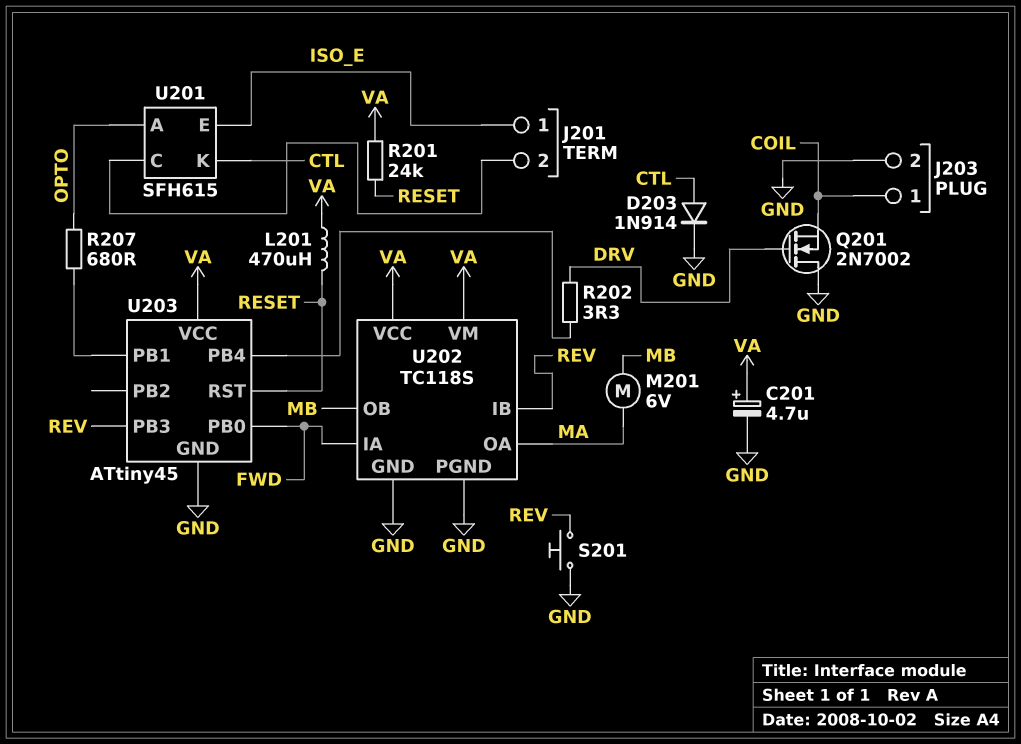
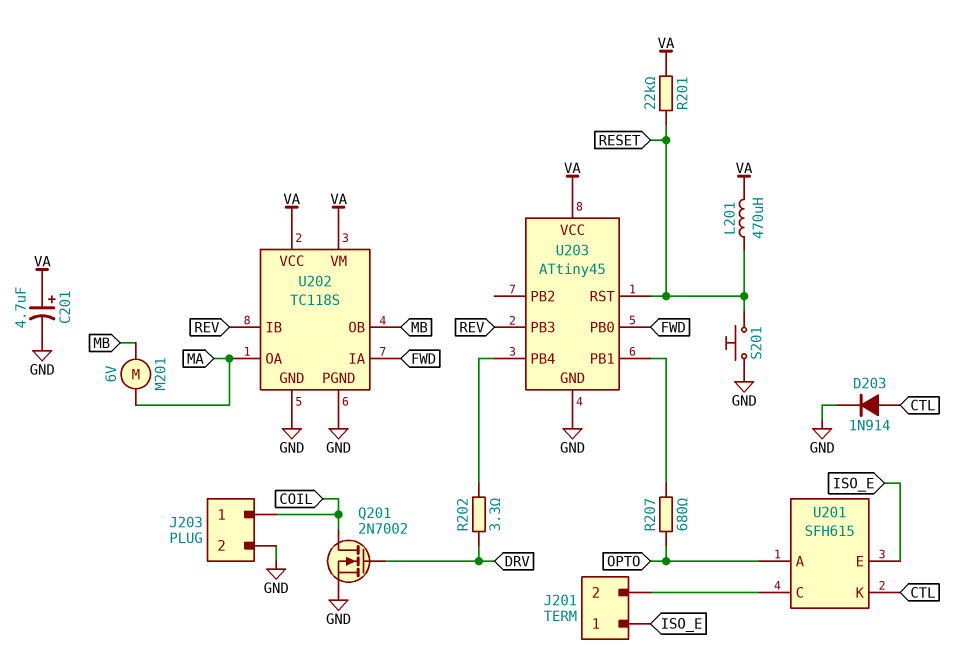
Q201: NMOS 2N7002 (G DRV, D GND, S COIL) -> NMOS 2N7002 (G DRV, D COIL, S GND)
R201: 24k (RESET, VA) -> 22k (RESET, VA)
S201: button (GND, REV) -> button (GND, RESET)

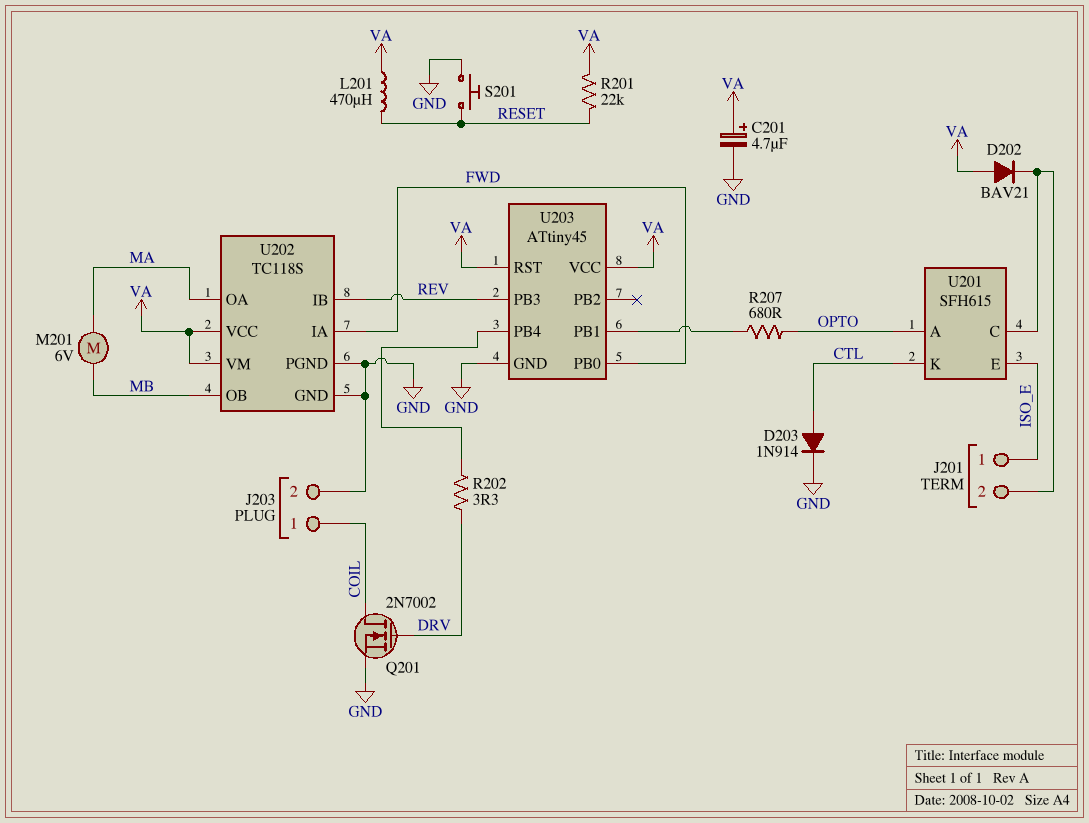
D202: none -> diode BAV21 (A VA, K J201/2)
U203 pin RST: RESET -> VA

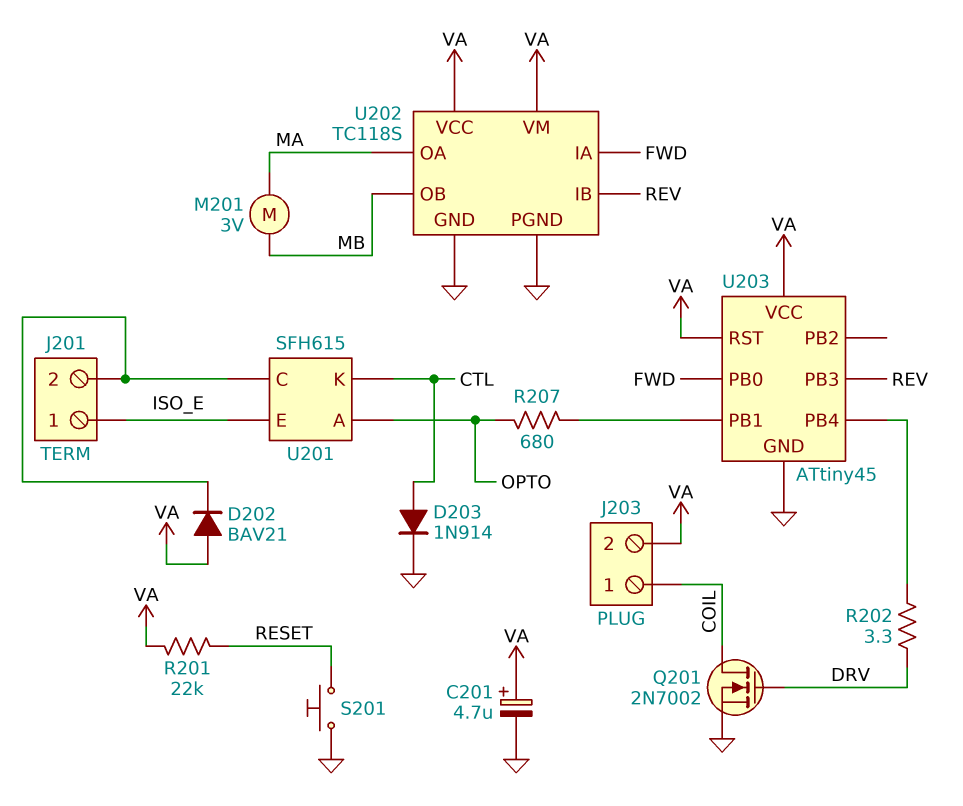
J203 pin 2: GND -> VA
L201: 470uH (RESET, VA) -> none
M201: motor 6V (MA, MB) -> motor 3V (MA, MB)

